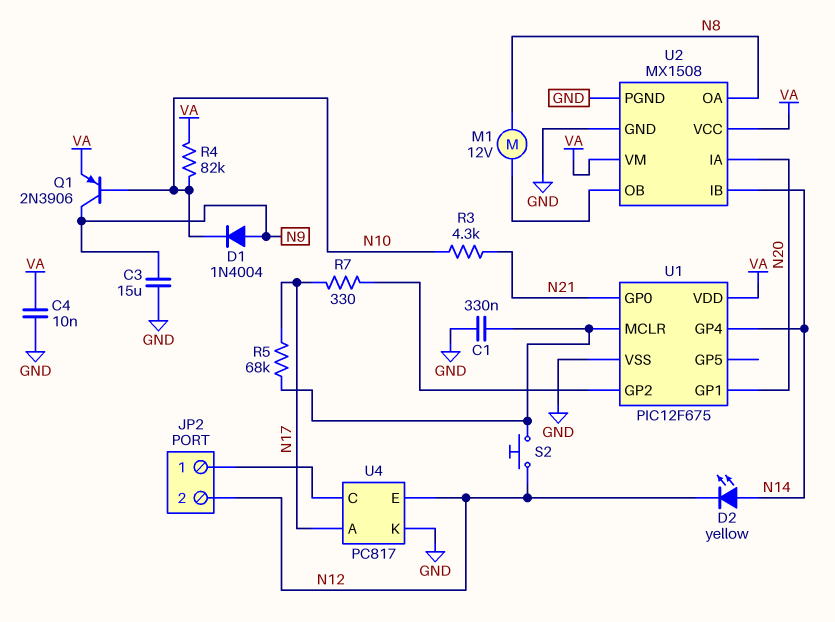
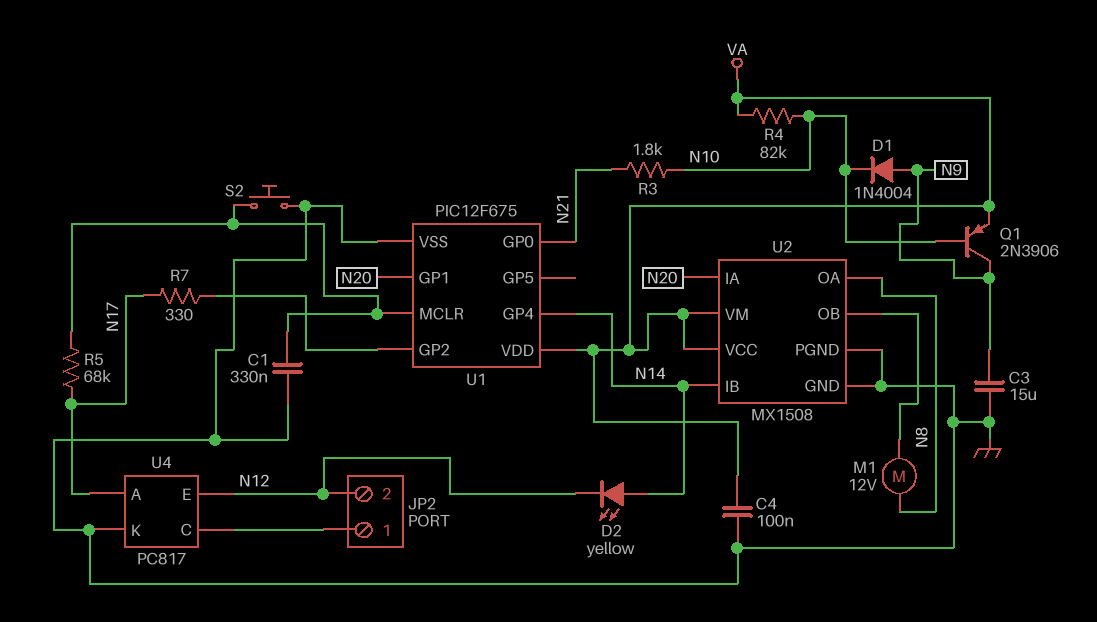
C4: 10nF (GND, VA) -> 100nF (GND, VA)
R3: 4.3k (N10, N21) -> 1.8k (N10, N21)
S2: button (N12, U1/MCLR) -> button (GND, U1/MCLR)

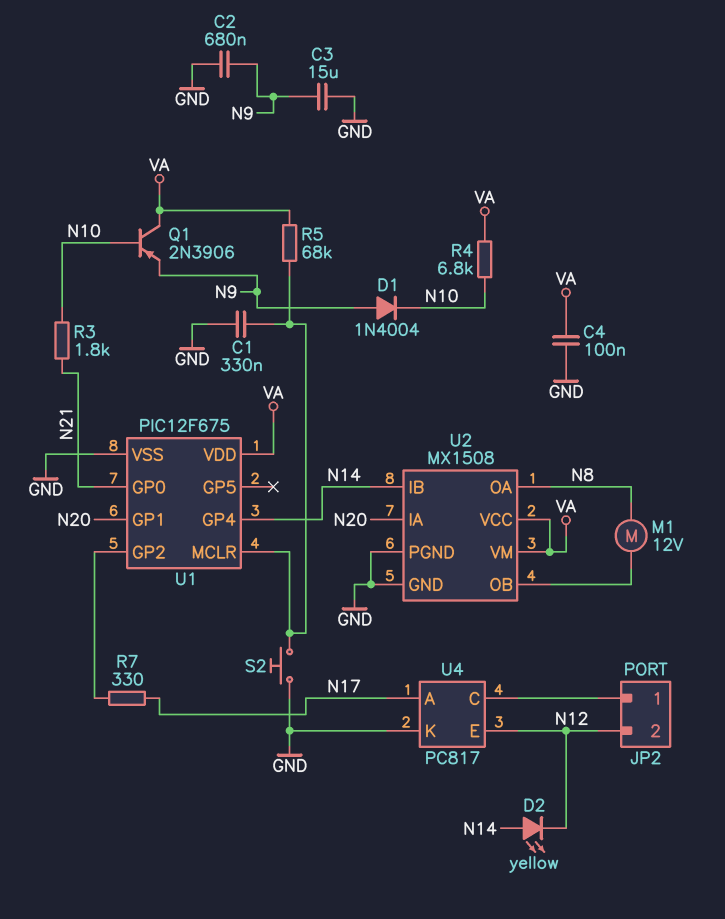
C2: none -> 680nF (GND, N9)
Q1: PNP 2N3906 (B N10, C N9, E VA) -> PNP 2N3906 (B N10, C VA, E N9)
R4: 82k (N10, VA) -> 6.8k (N10, VA)
R5: 68k (N17, U1/MCLR) -> 68k (U1/MCLR, VA)

